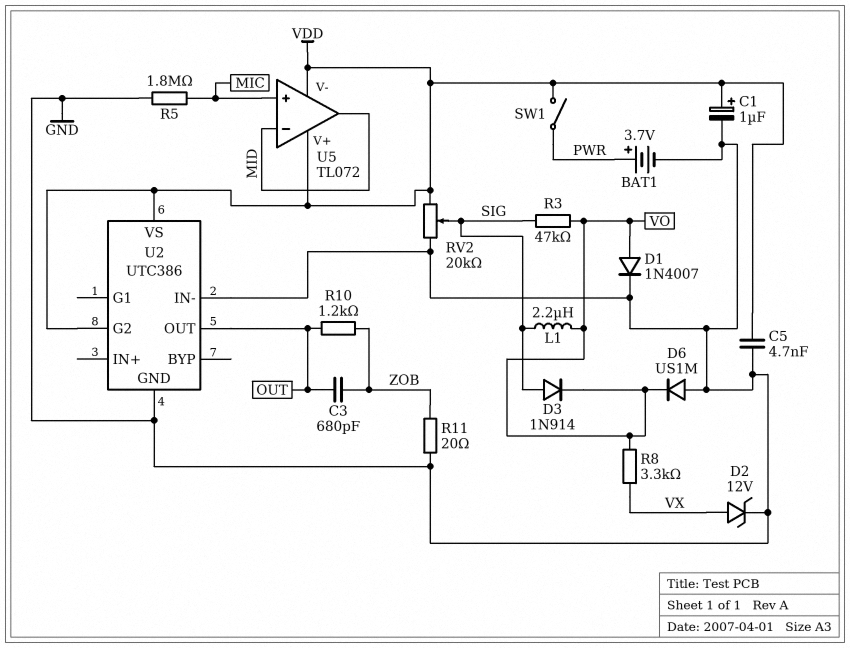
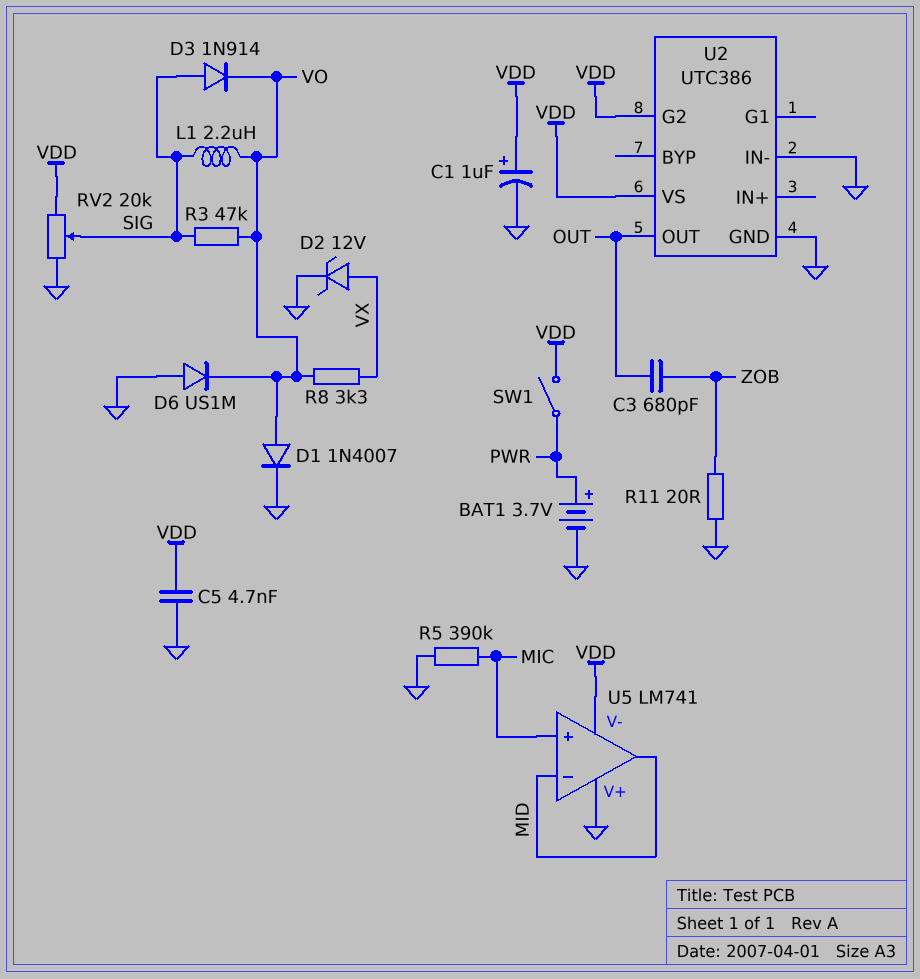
R5: 1.8M (GND, MIC) -> 390k (GND, MIC)
R10: 1.2k (OUT, ZOB) -> none
U5: TL072 -> LM741
U5 pin V+: VDD -> GND

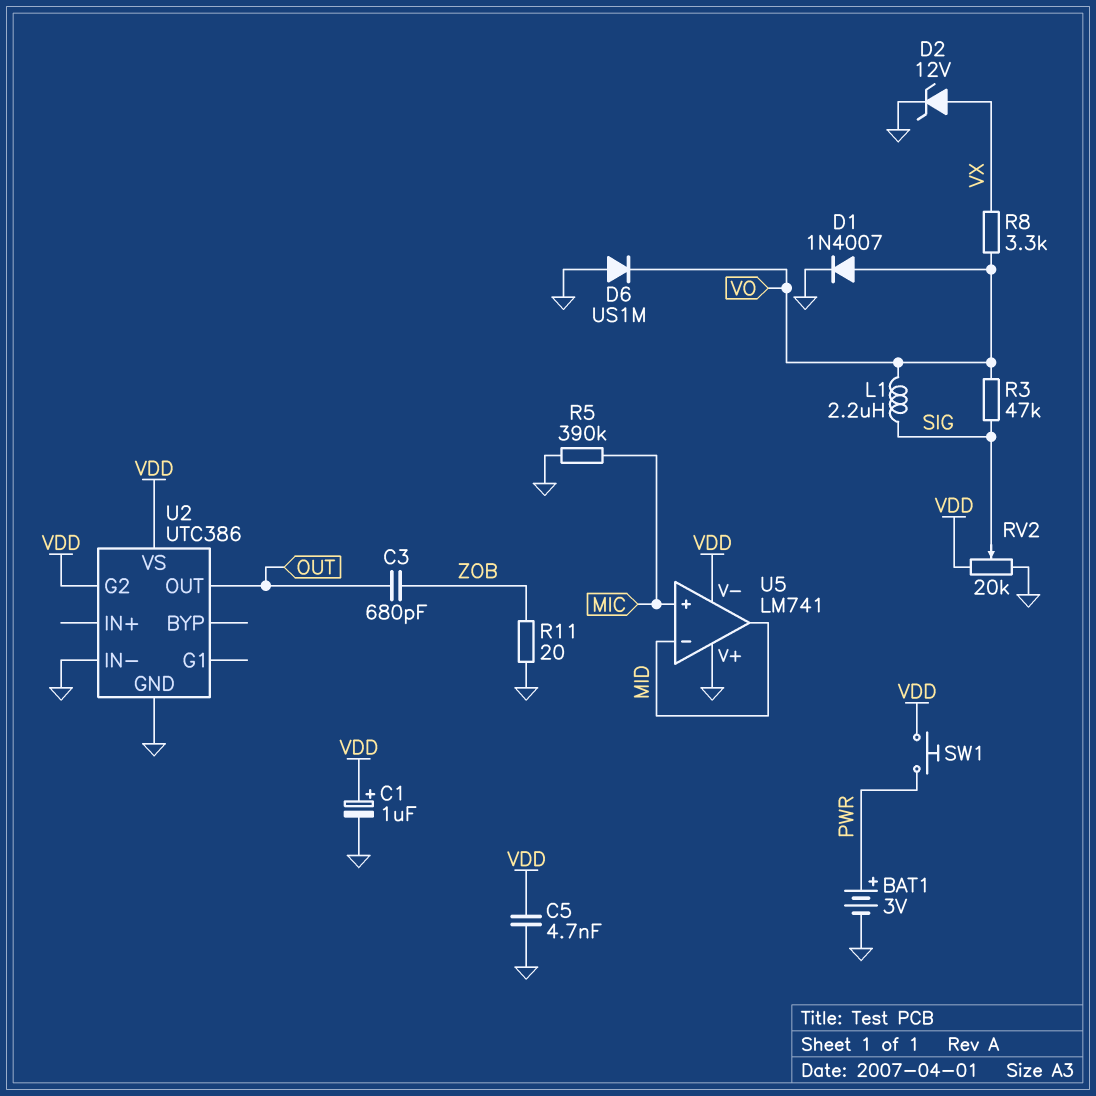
BAT1: 3.7V (plus PWR, minus GND) -> 3V (plus PWR, minus GND)
D3: diode 1N914 (A SIG, K VO) -> none
SW1: switch (PWR, VDD) -> button (PWR, VDD)

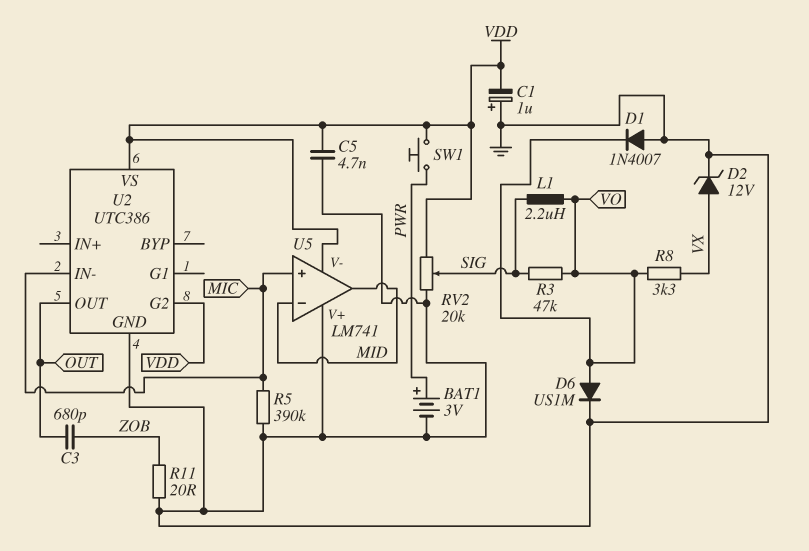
C1: 1uF (plus VDD, minus GND) -> 1uF (plus GND, minus VDD)
D1: diode 1N4007 (A VO, K GND) -> diode 1N4007 (A GND, K VO)
D6: diode US1M (A GND, K VO) -> diode US1M (A VO, K GND)
U2 pin IN-: GND -> MIC

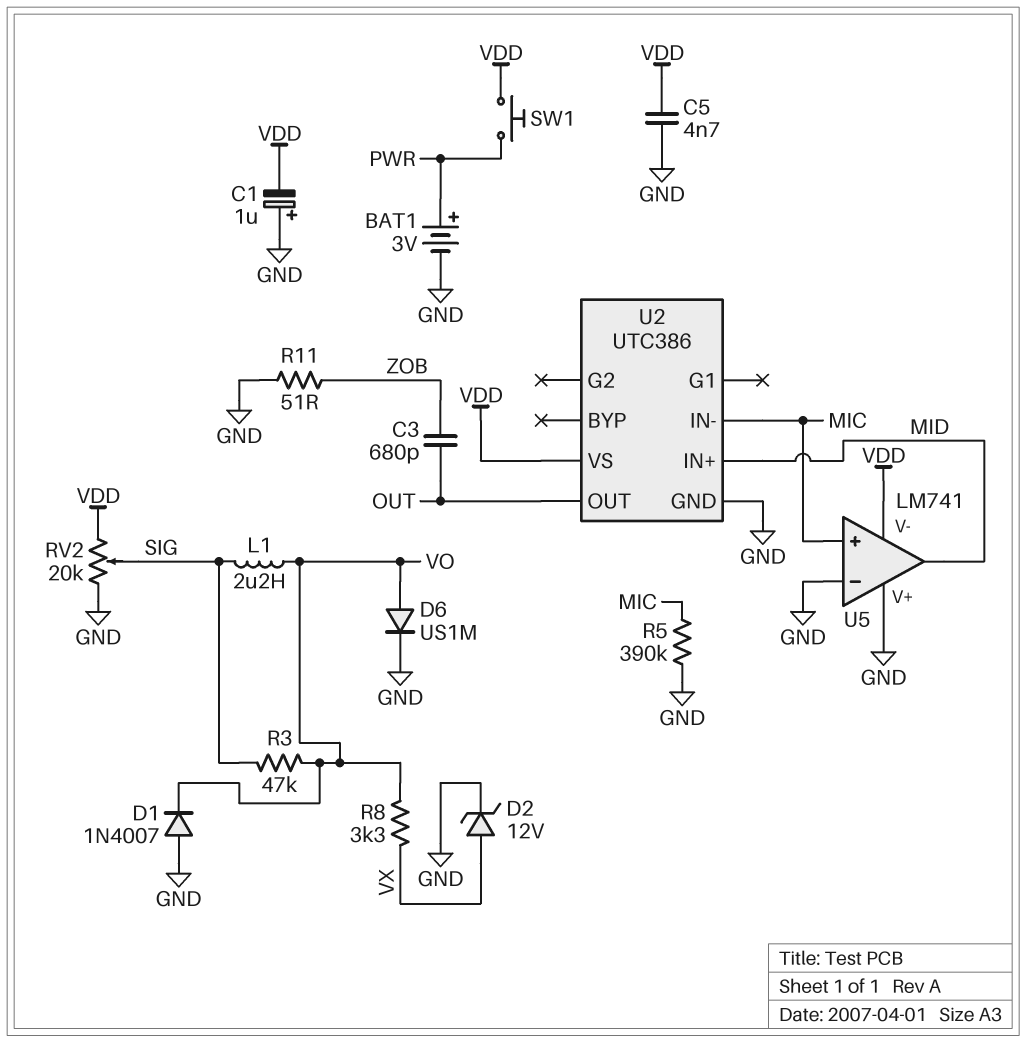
R11: 20 (GND, ZOB) -> 51 (GND, ZOB)
U2 pin G2: VDD -> none
U2 pin IN+: none -> MID
U5 pin in-: MID -> GND

